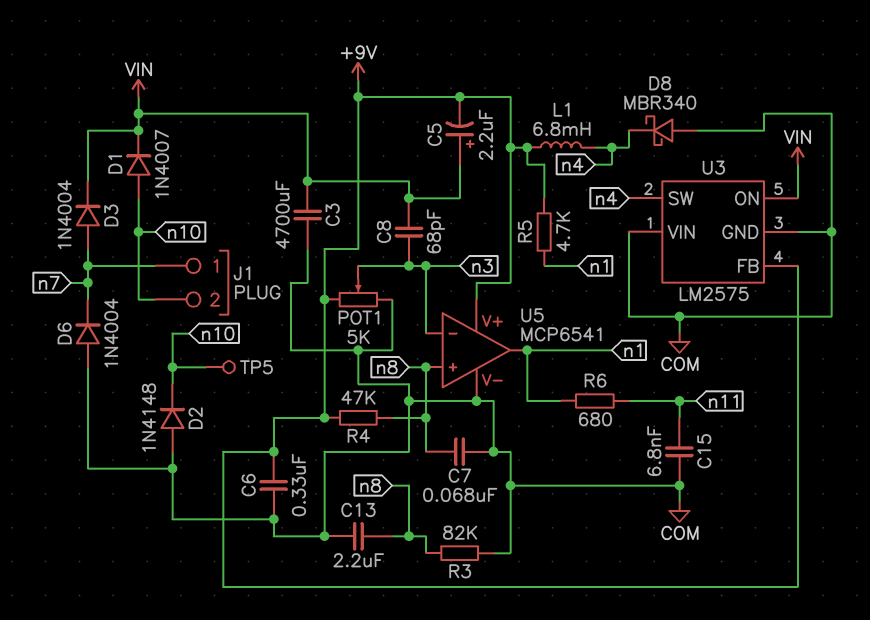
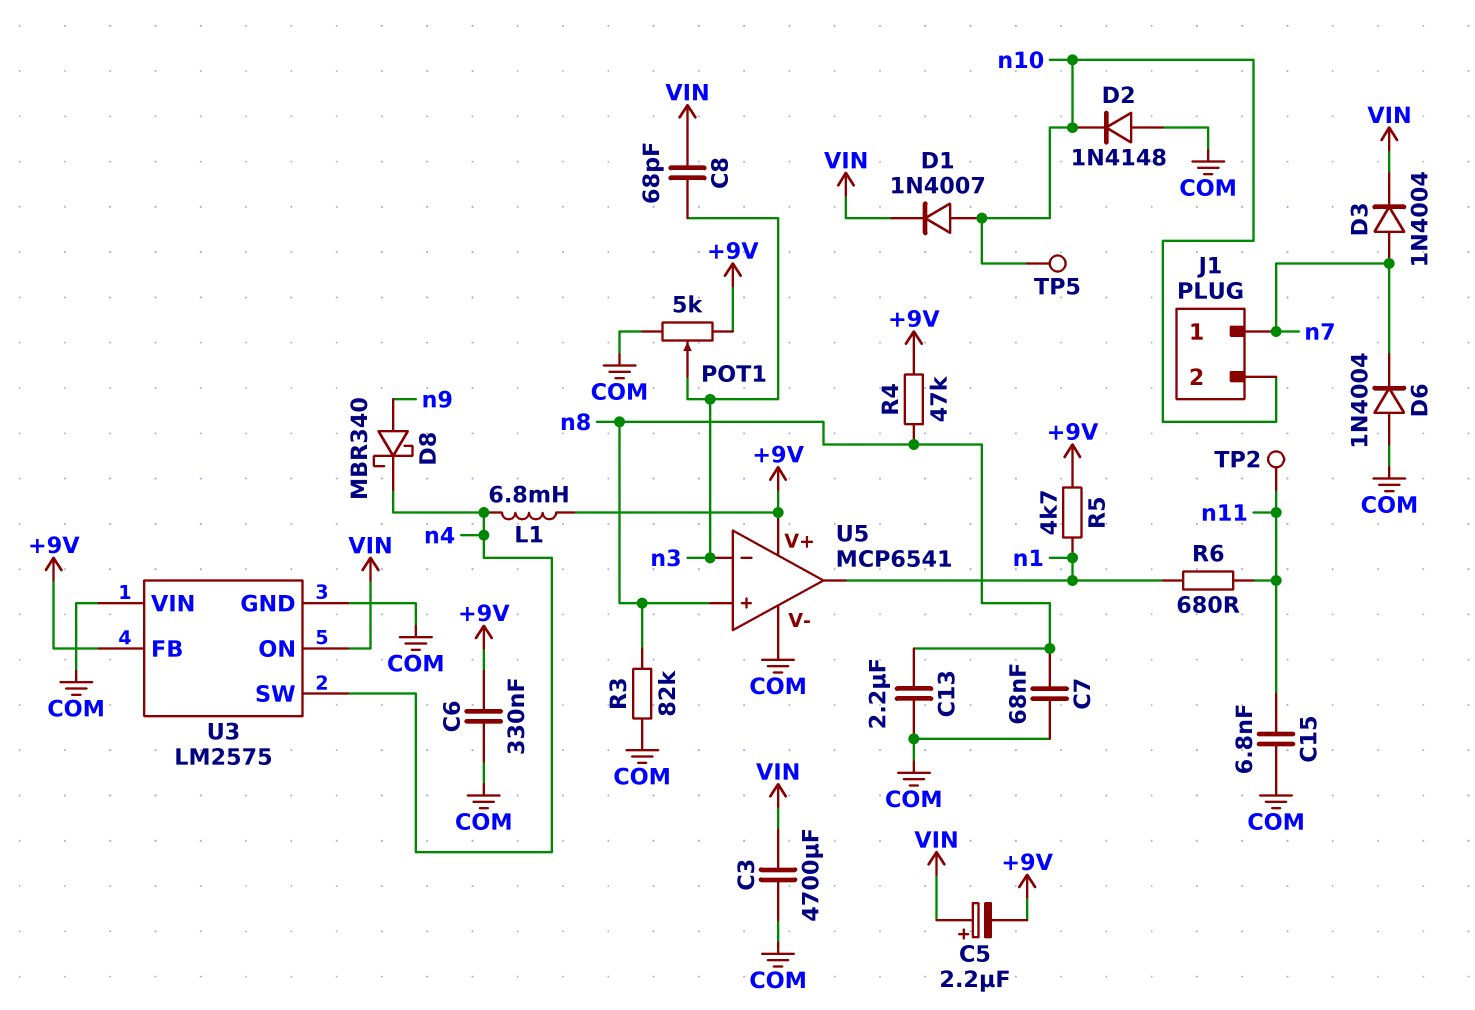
D8: schottky MBR340 (A COM, K n4) -> schottky MBR340 (A n9, K n4)
TP2: none -> test point (n11)

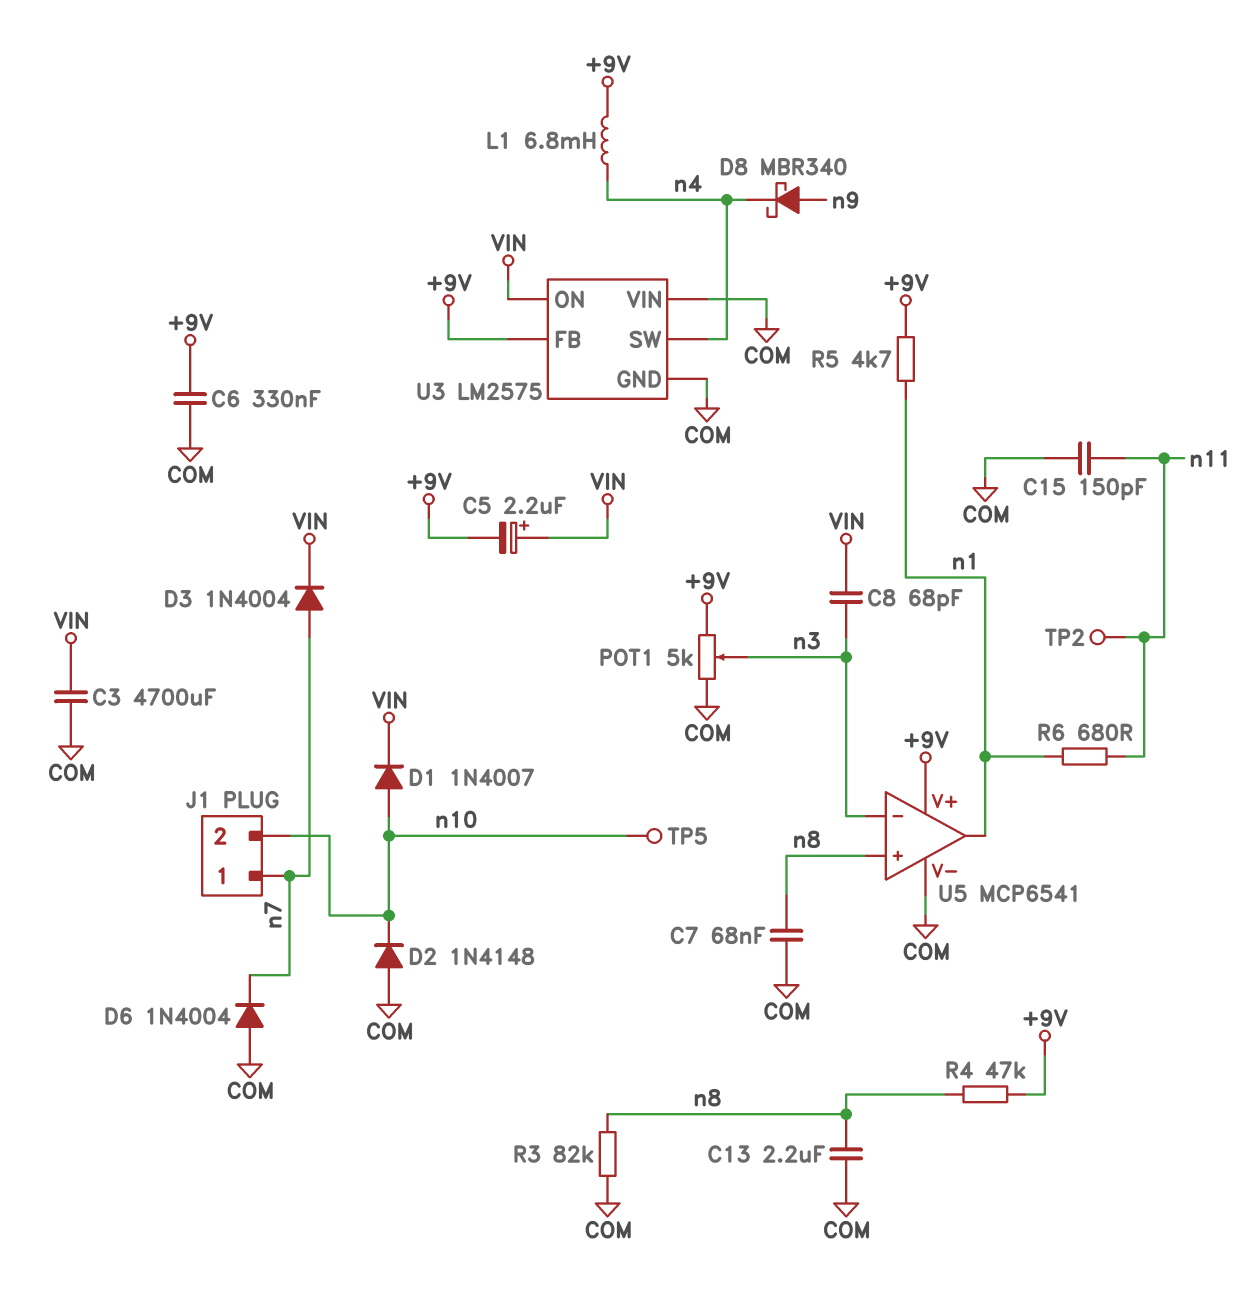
C15: 6.8nF (COM, n11) -> 150pF (COM, n11)

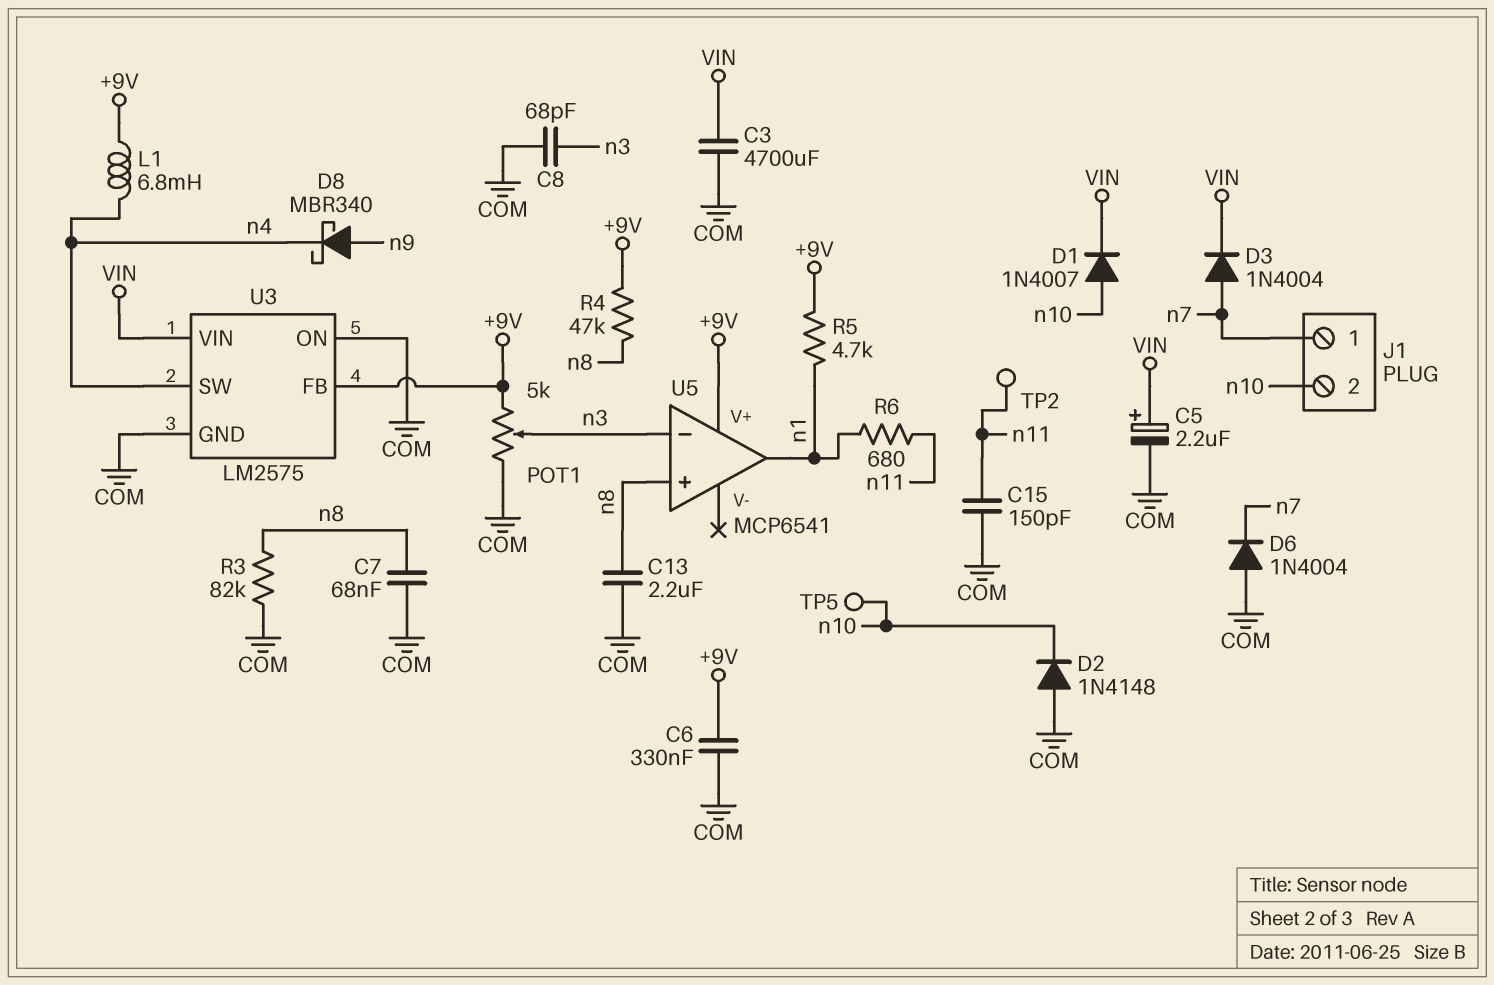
C5: 2.2uF (plus VIN, minus +9V) -> 2.2uF (plus VIN, minus COM)
C8: 68pF (VIN, n3) -> 68pF (COM, n3)
U3 pin ON: VIN -> COM
U3 pin VIN: COM -> VIN
U5 pin V-: COM -> none

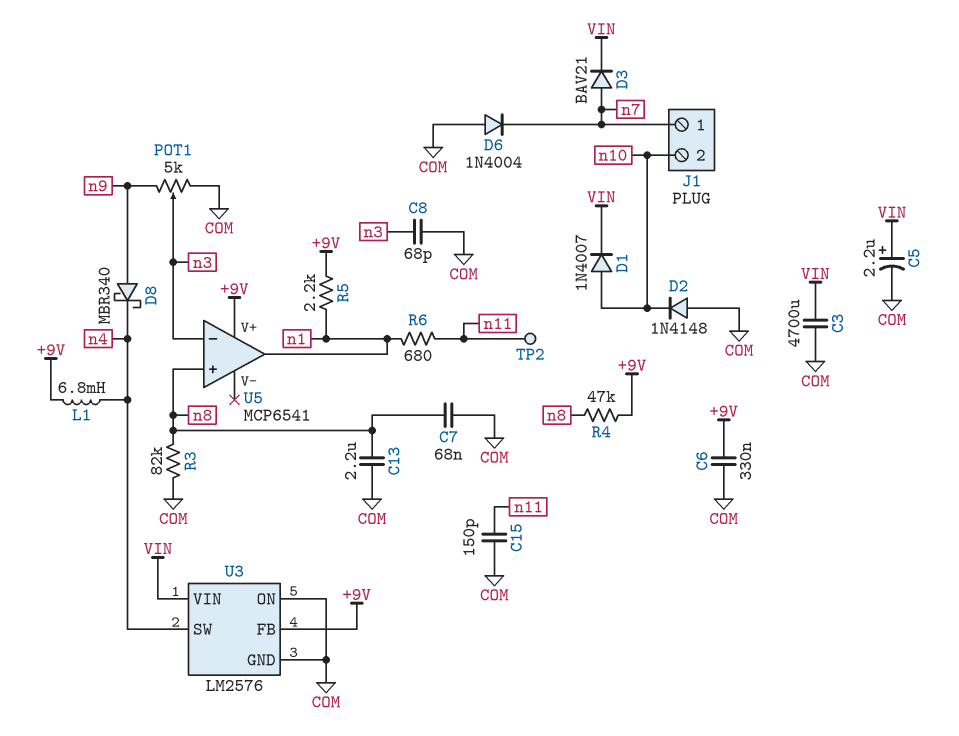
D3: diode 1N4004 (A n7, K VIN) -> diode BAV21 (A n7, K VIN)
POT1: 5k (+9V, COM, wiper n3) -> 5k (COM, n9, wiper n3)
R5: 4.7k (+9V, n1) -> 2.2k (+9V, n1)
TP5: test point (n10) -> none
U3: LM2575 -> LM2576

